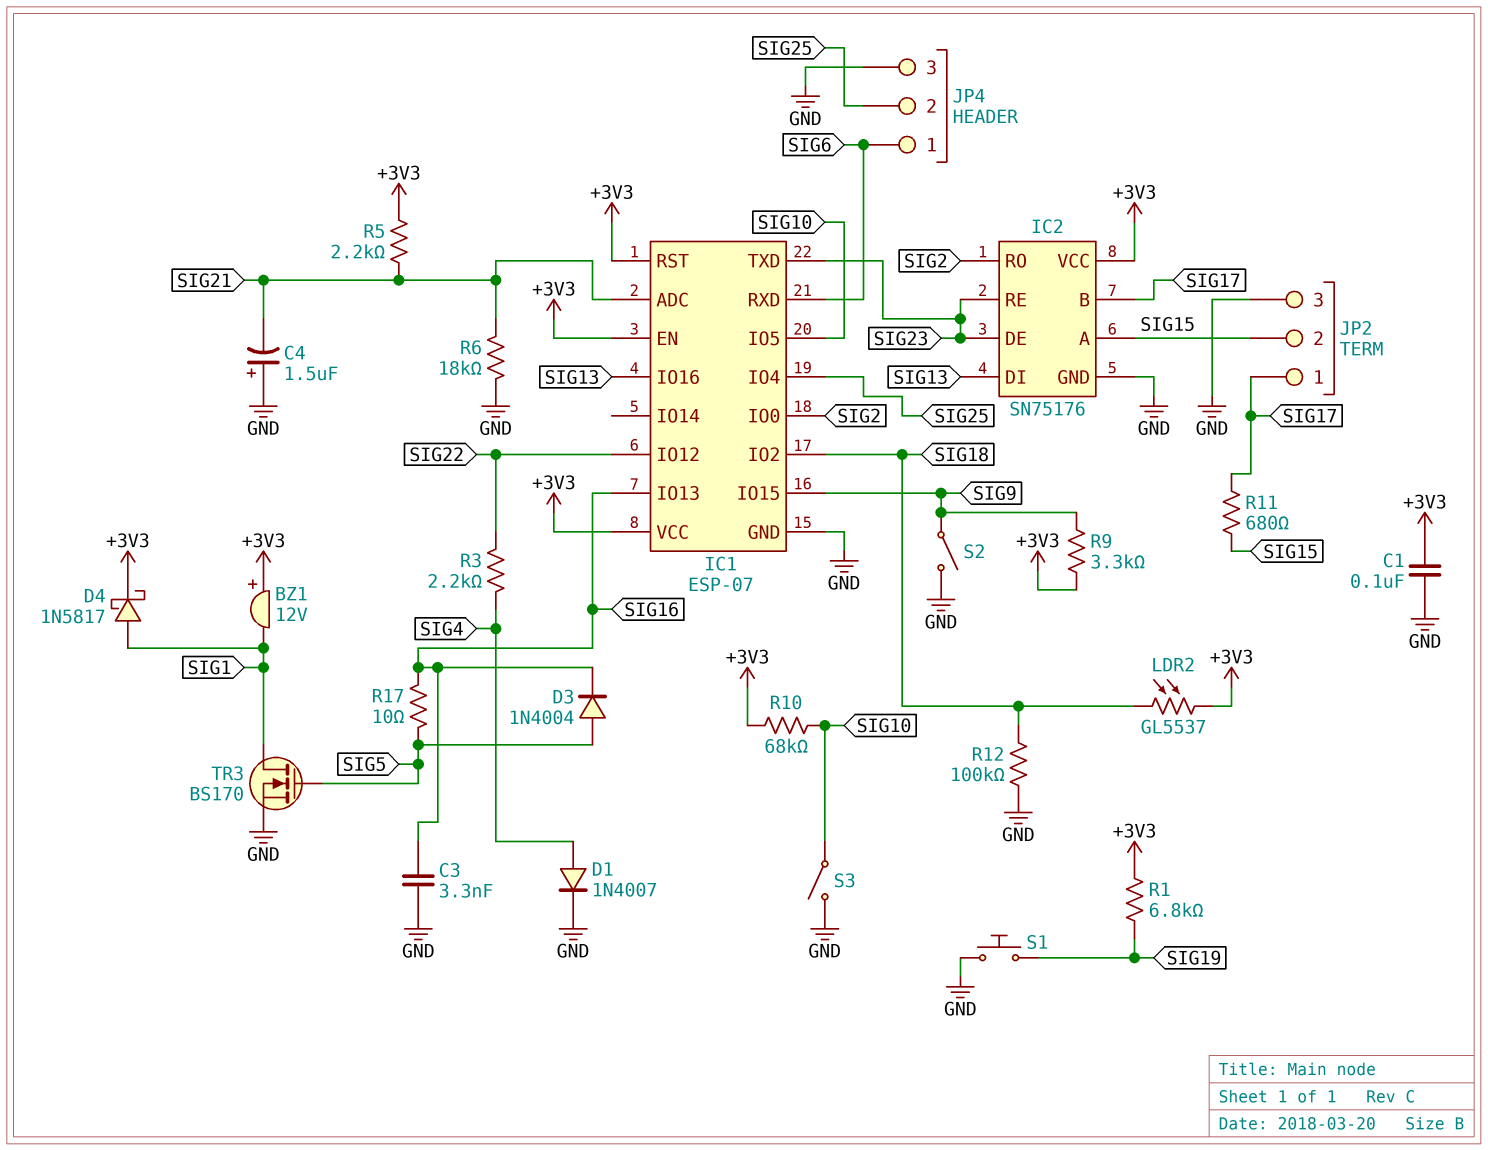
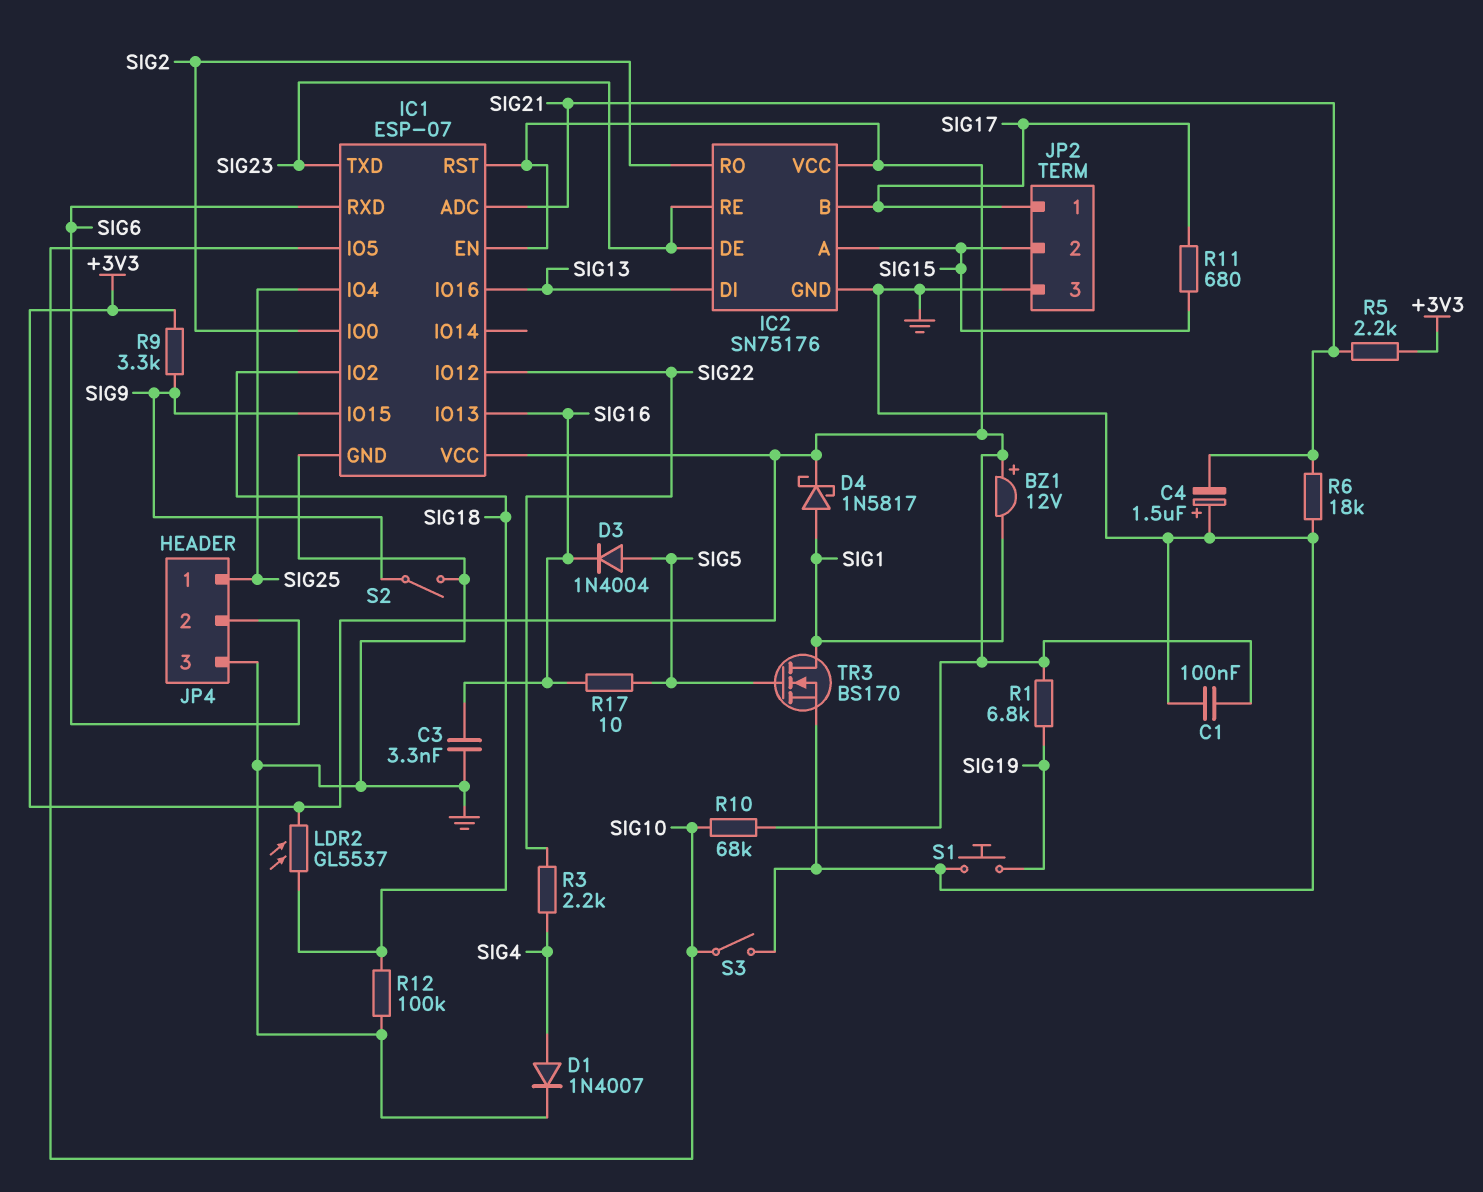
JP4 pin 1: SIG6 -> SIG25
JP4 pin 2: SIG25 -> SIG6

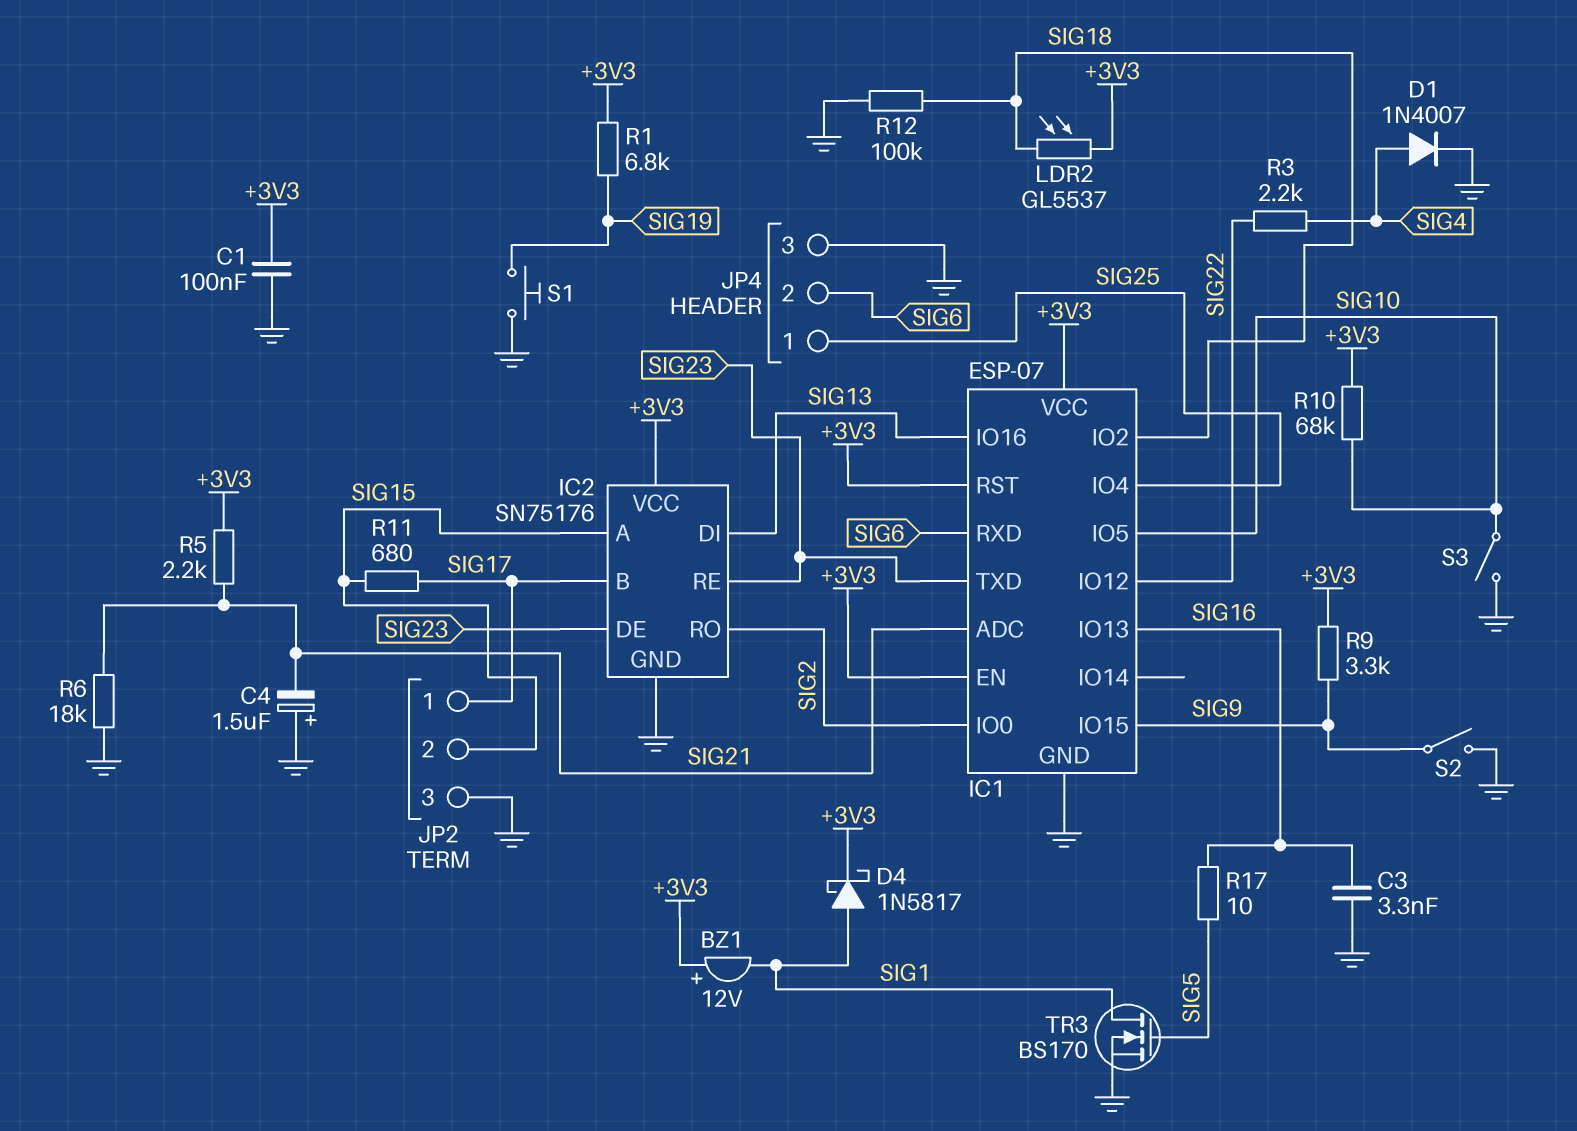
D3: diode 1N4004 (A SIG5, K SIG16) -> none

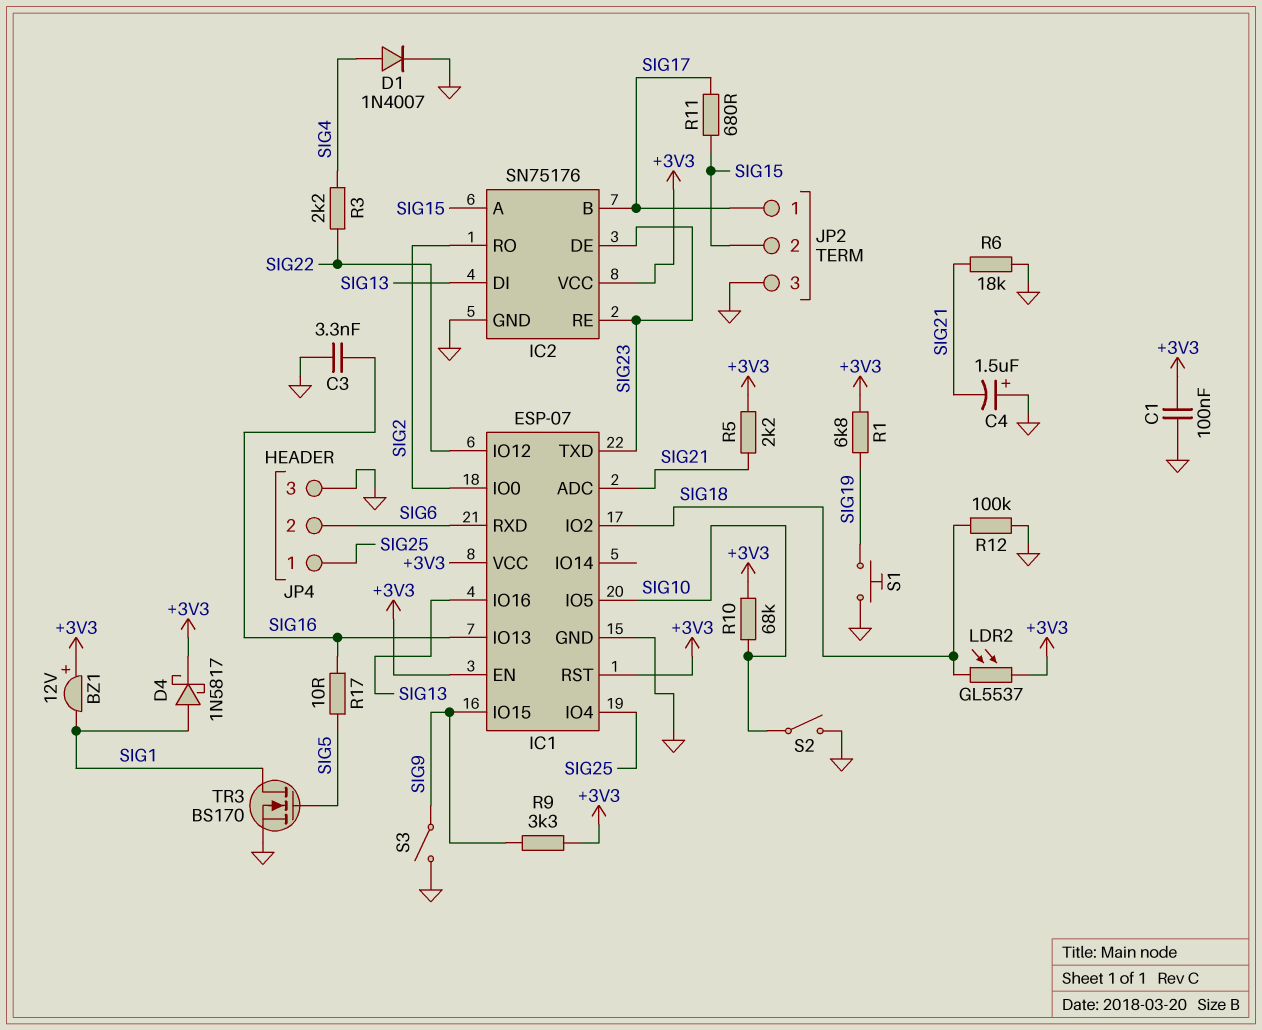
S2: switch (GND, SIG9) -> switch (GND, SIG10)
S3: switch (GND, SIG10) -> switch (GND, SIG9)

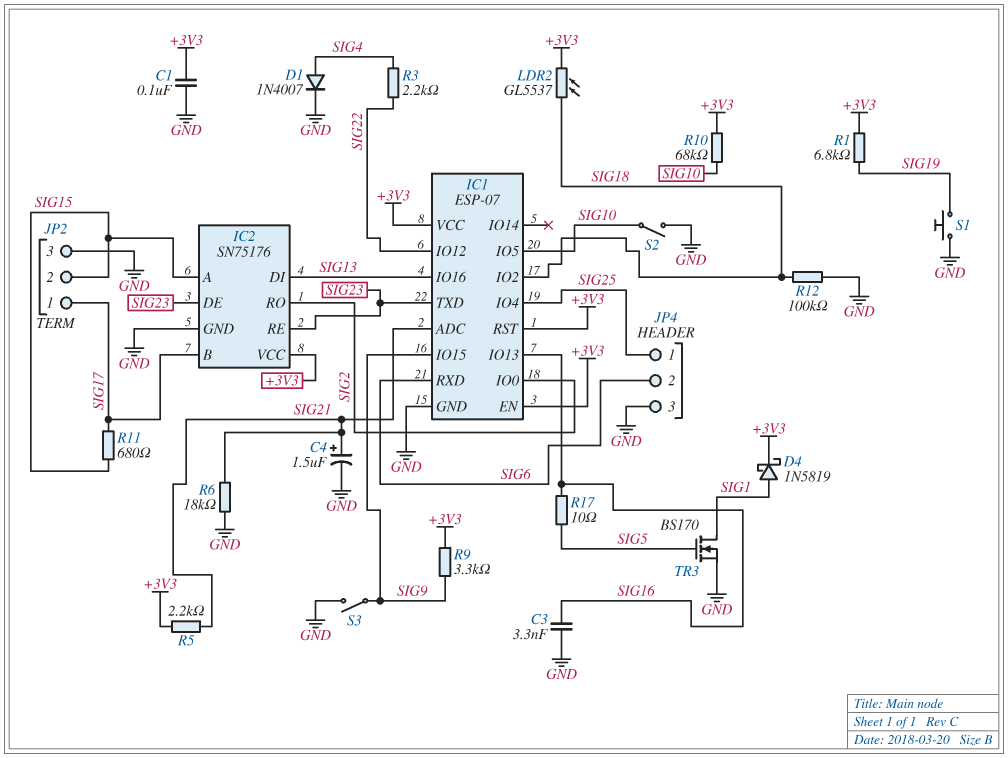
BZ1: buzzer 12V (plus +3V3, minus SIG1) -> none
C4: 1.5uF (plus GND, minus SIG21) -> 1.5uF (plus SIG21, minus GND)
D4: schottky 1N5817 (A SIG1, K +3V3) -> schottky 1N5819 (A SIG1, K +3V3)

